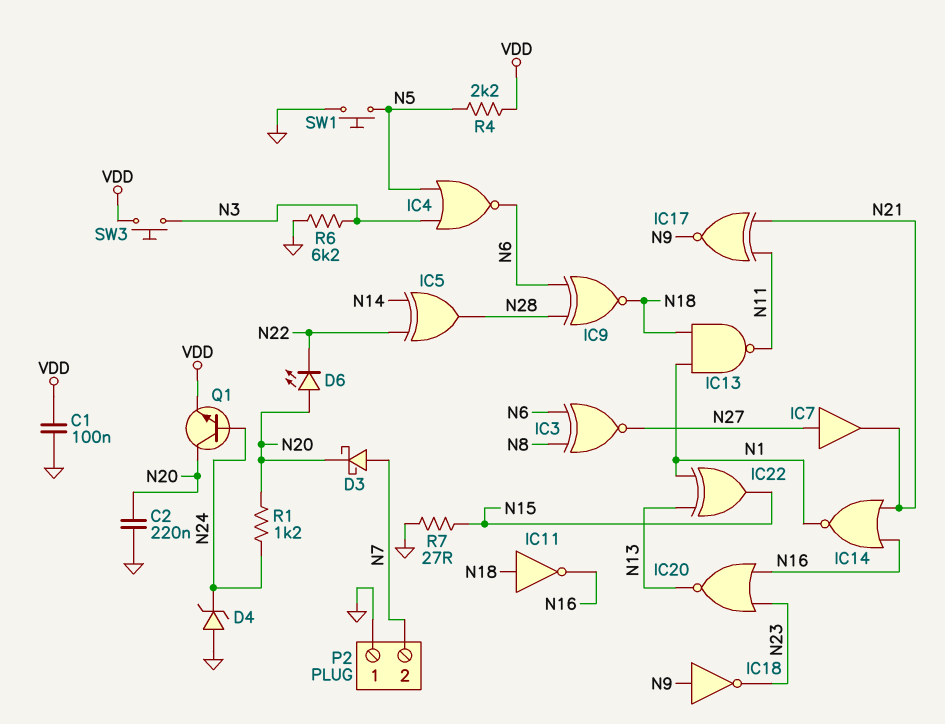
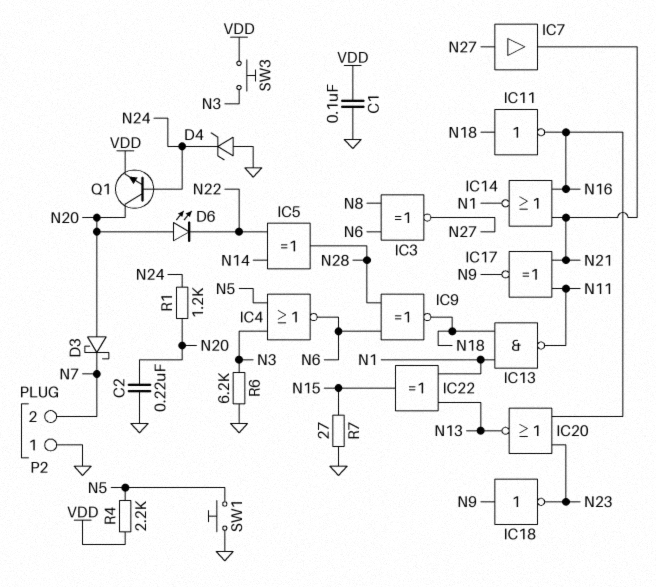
D3: schottky (A N7, K N20) -> schottky (A N20, K N7)

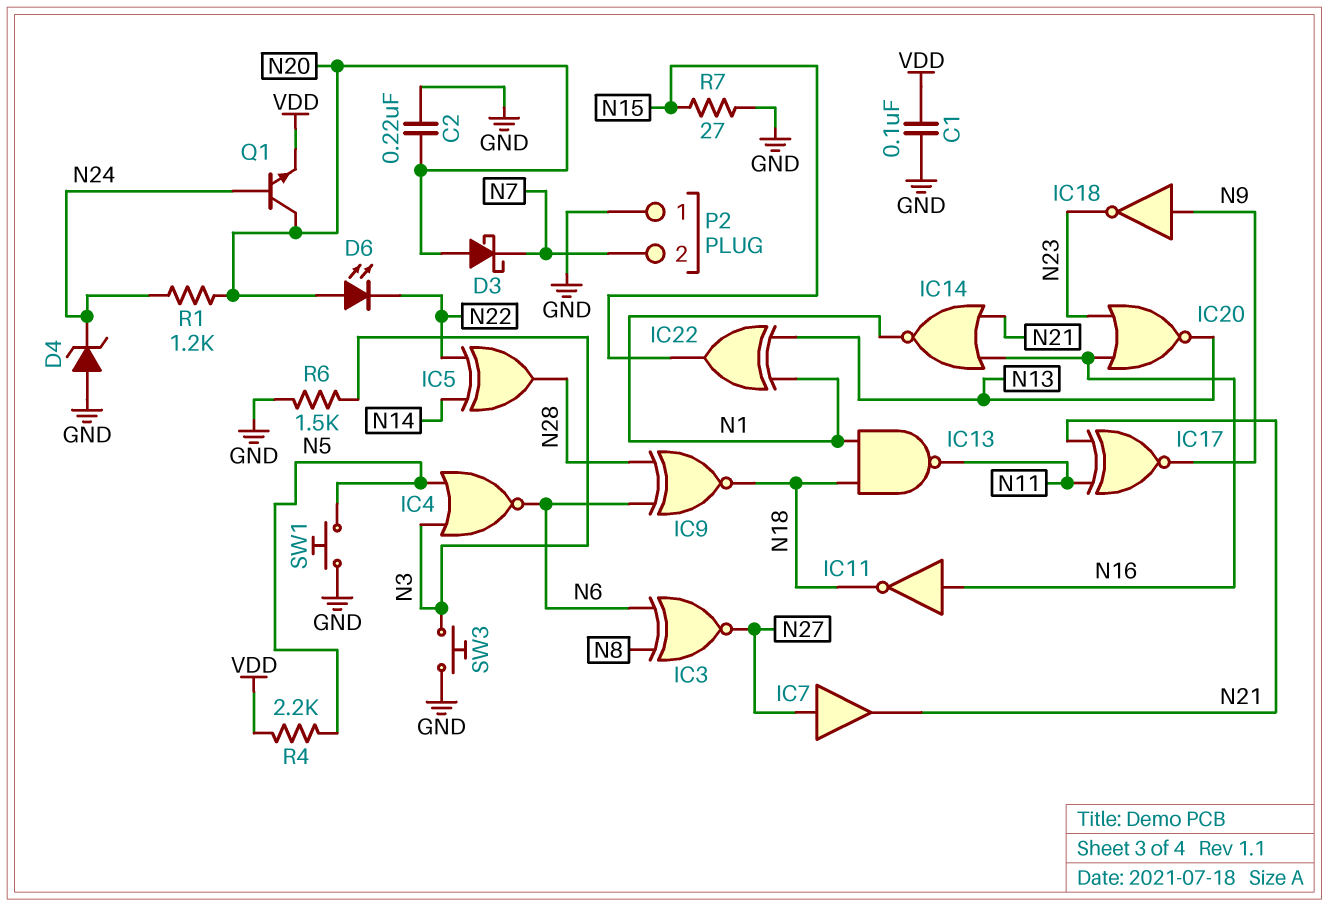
IC11: NOT (in N18, out N16) -> NOT (in N16, out N18)
R6: 6.2k (GND, N3) -> 1.5k (GND, N3)
SW3: button (N3, VDD) -> button (GND, N3)

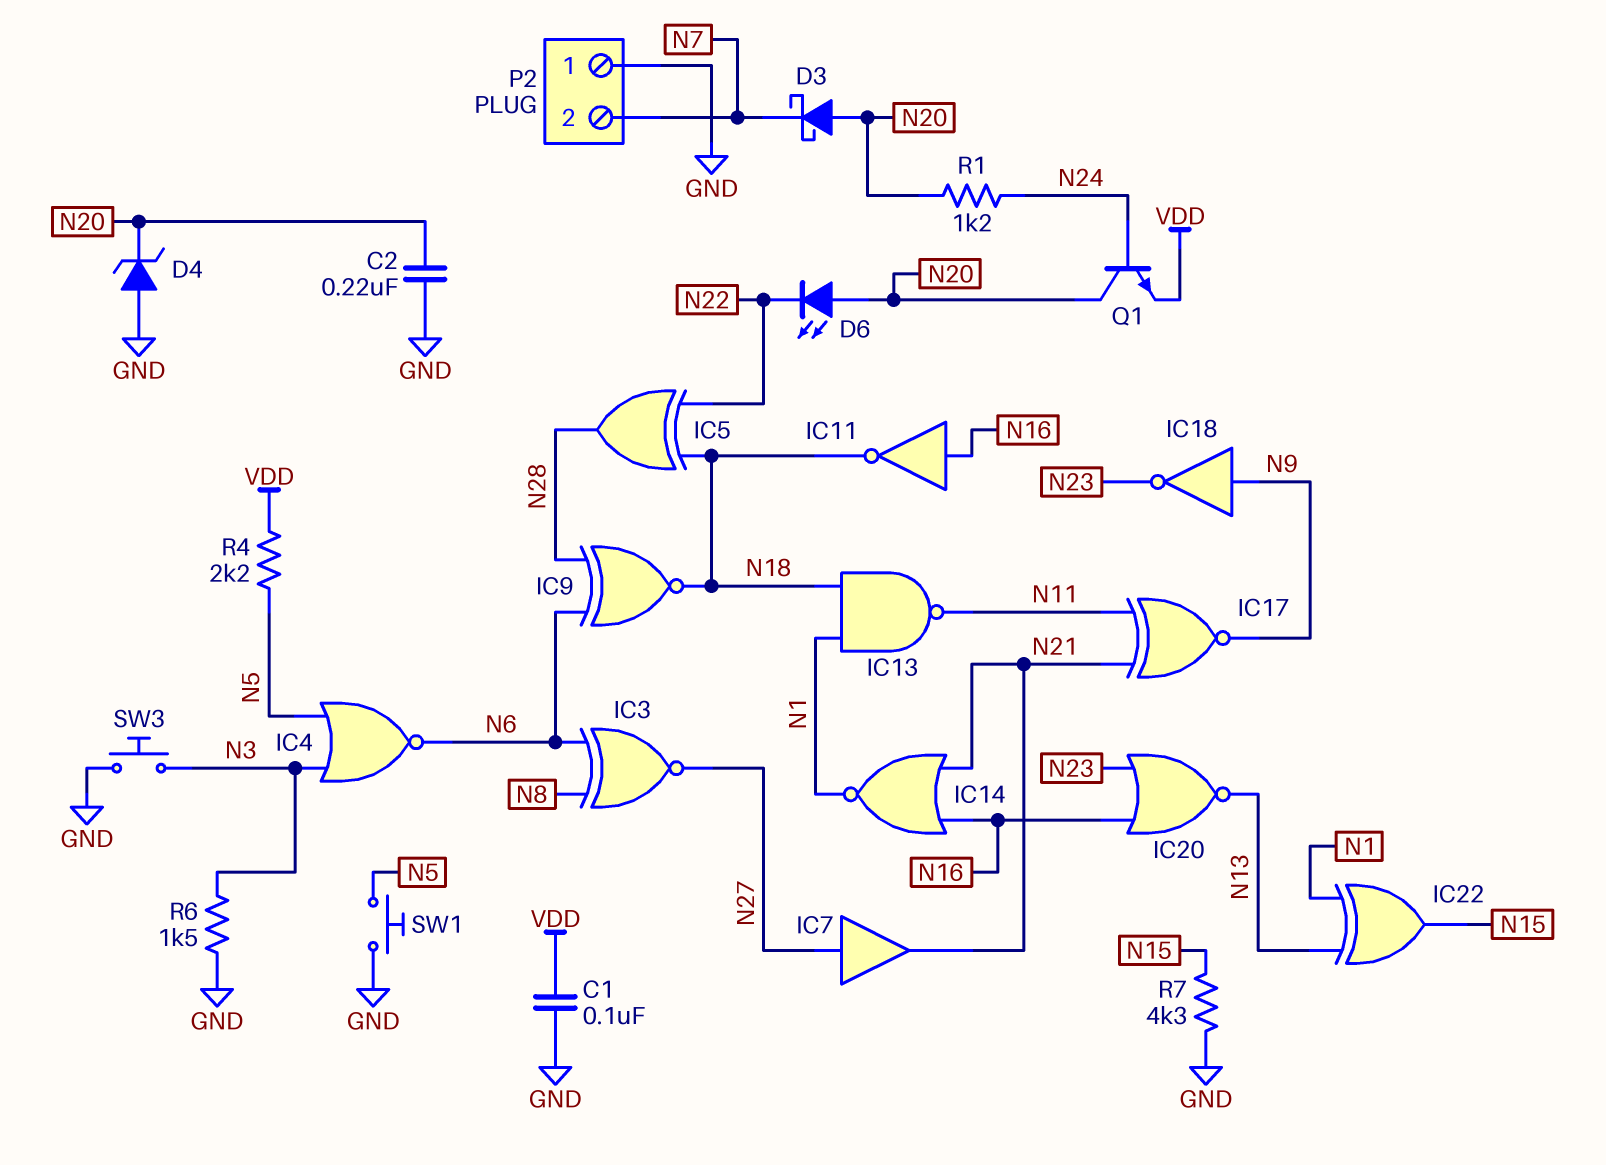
D4: zener (A GND, K N24) -> zener (A GND, K N20)
IC5: XOR (in N14, in N22, out N28) -> XOR (in N18, in N22, out N28)
R7: 27 (GND, N15) -> 4.3k (GND, N15)

